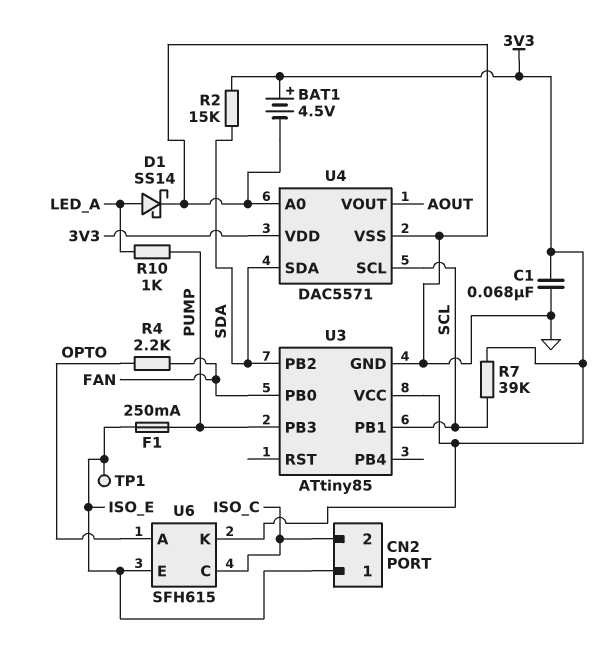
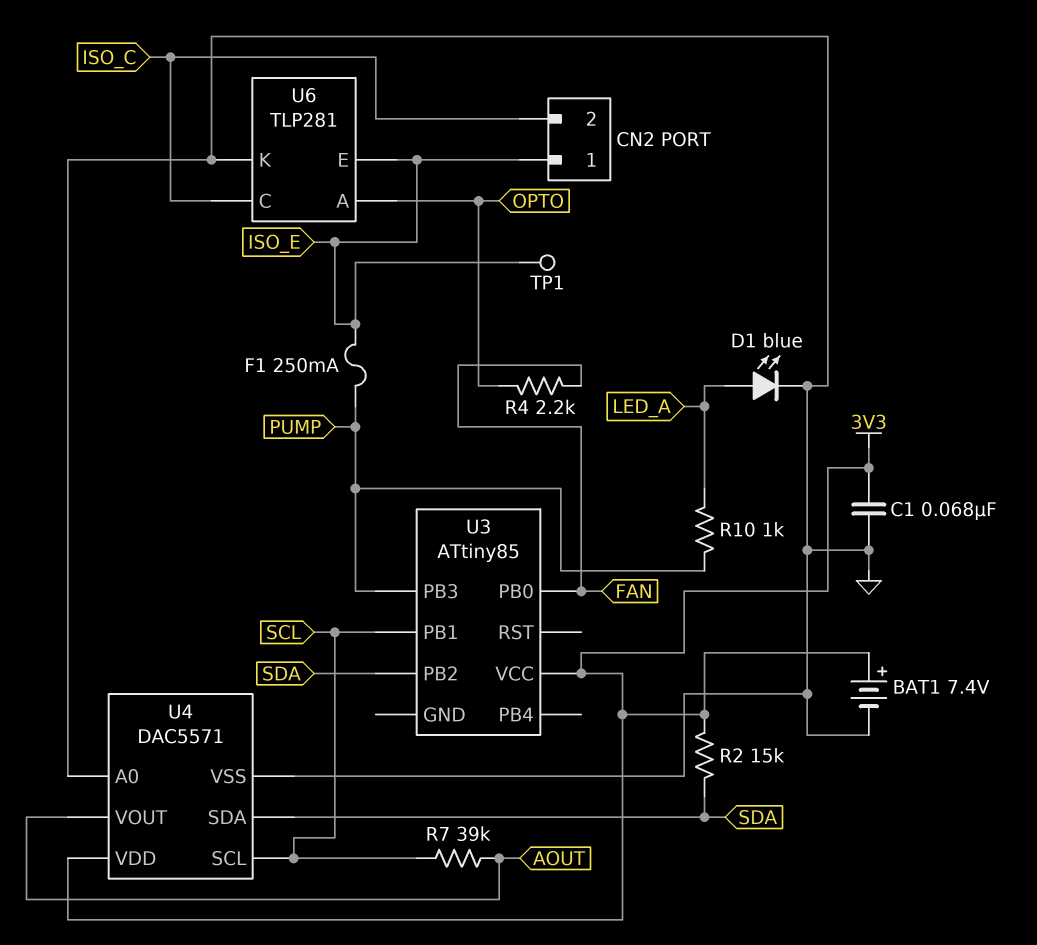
BAT1: 4.5V (plus 3V3, minus GND) -> 7.4V (plus 3V3, minus GND)
D1: schottky SS14 (A LED_A, K GND) -> LED blue (A LED_A, K GND)
R7: 39k (3V3, SCL) -> 39k (AOUT, SCL)
U3 pin GND: GND -> none
U6: SFH615 -> TLP281
U6 pin K: 3V3 -> GND

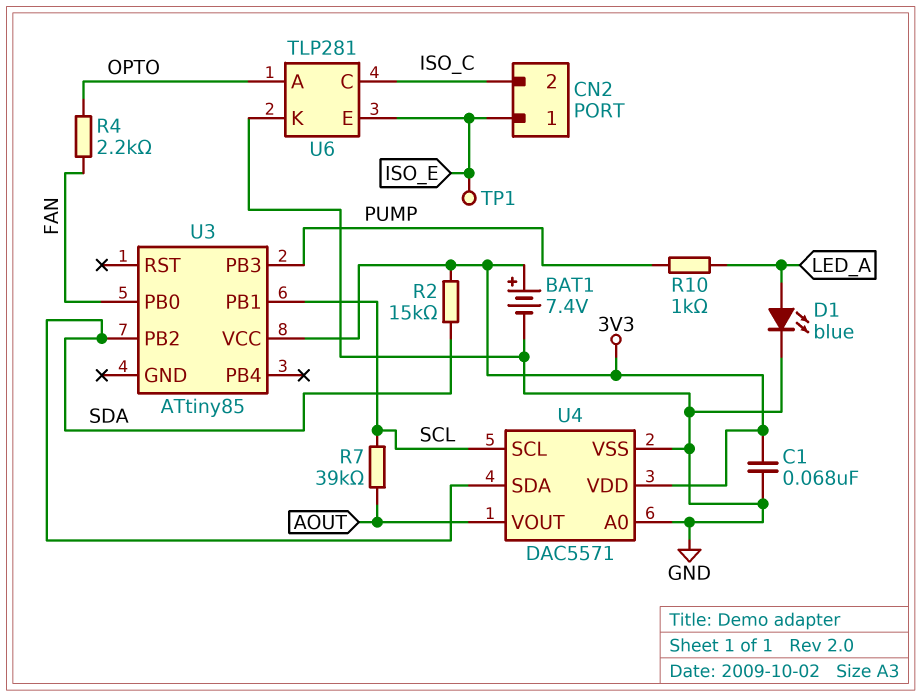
F1: 250mA (ISO_E, PUMP) -> none

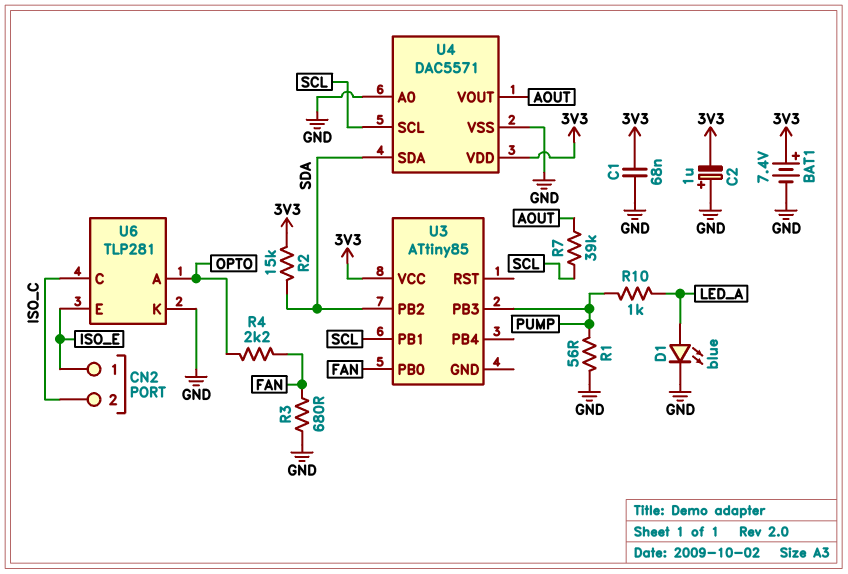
C2: none -> 1uF (plus GND, minus 3V3)
R1: none -> 56 (GND, PUMP)
R3: none -> 680 (FAN, GND)
TP1: test point (ISO_E) -> none

